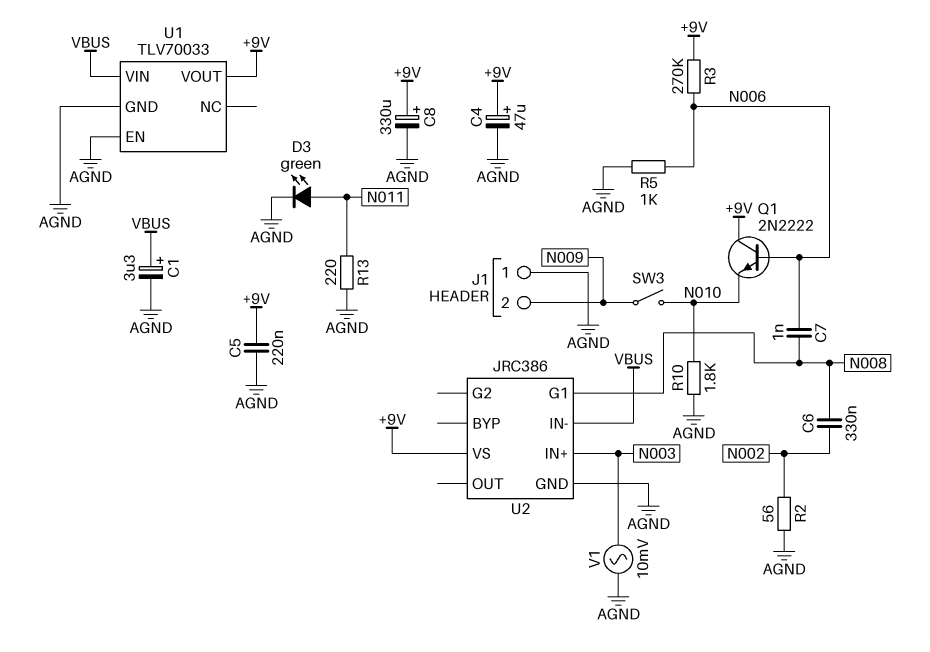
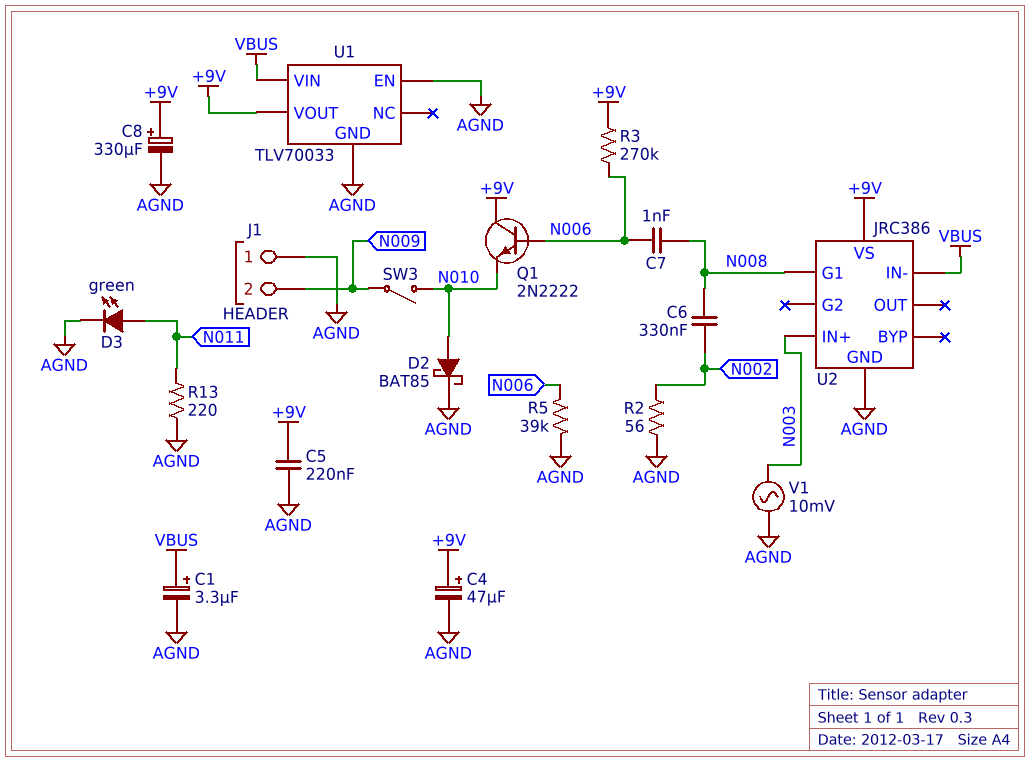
D2: none -> schottky BAT85 (A N010, K AGND)
R5: 1k (AGND, N006) -> 39k (AGND, N006)
R10: 1.8k (AGND, N010) -> none

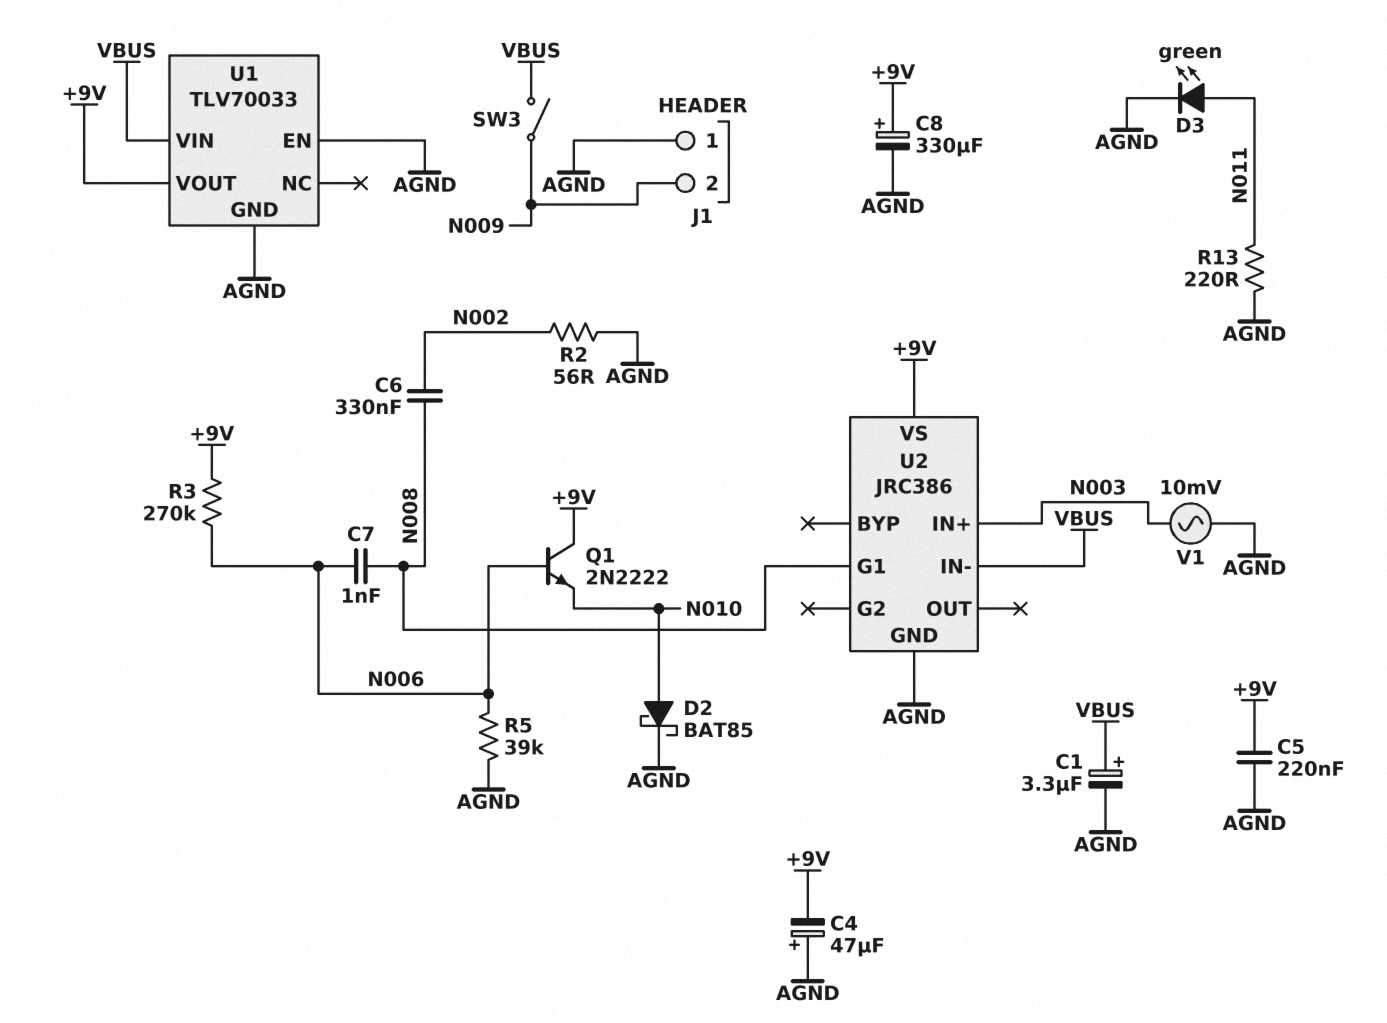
C4: 47uF (plus +9V, minus AGND) -> 47uF (plus AGND, minus +9V)
SW3: switch (N009, N010) -> switch (N009, VBUS)

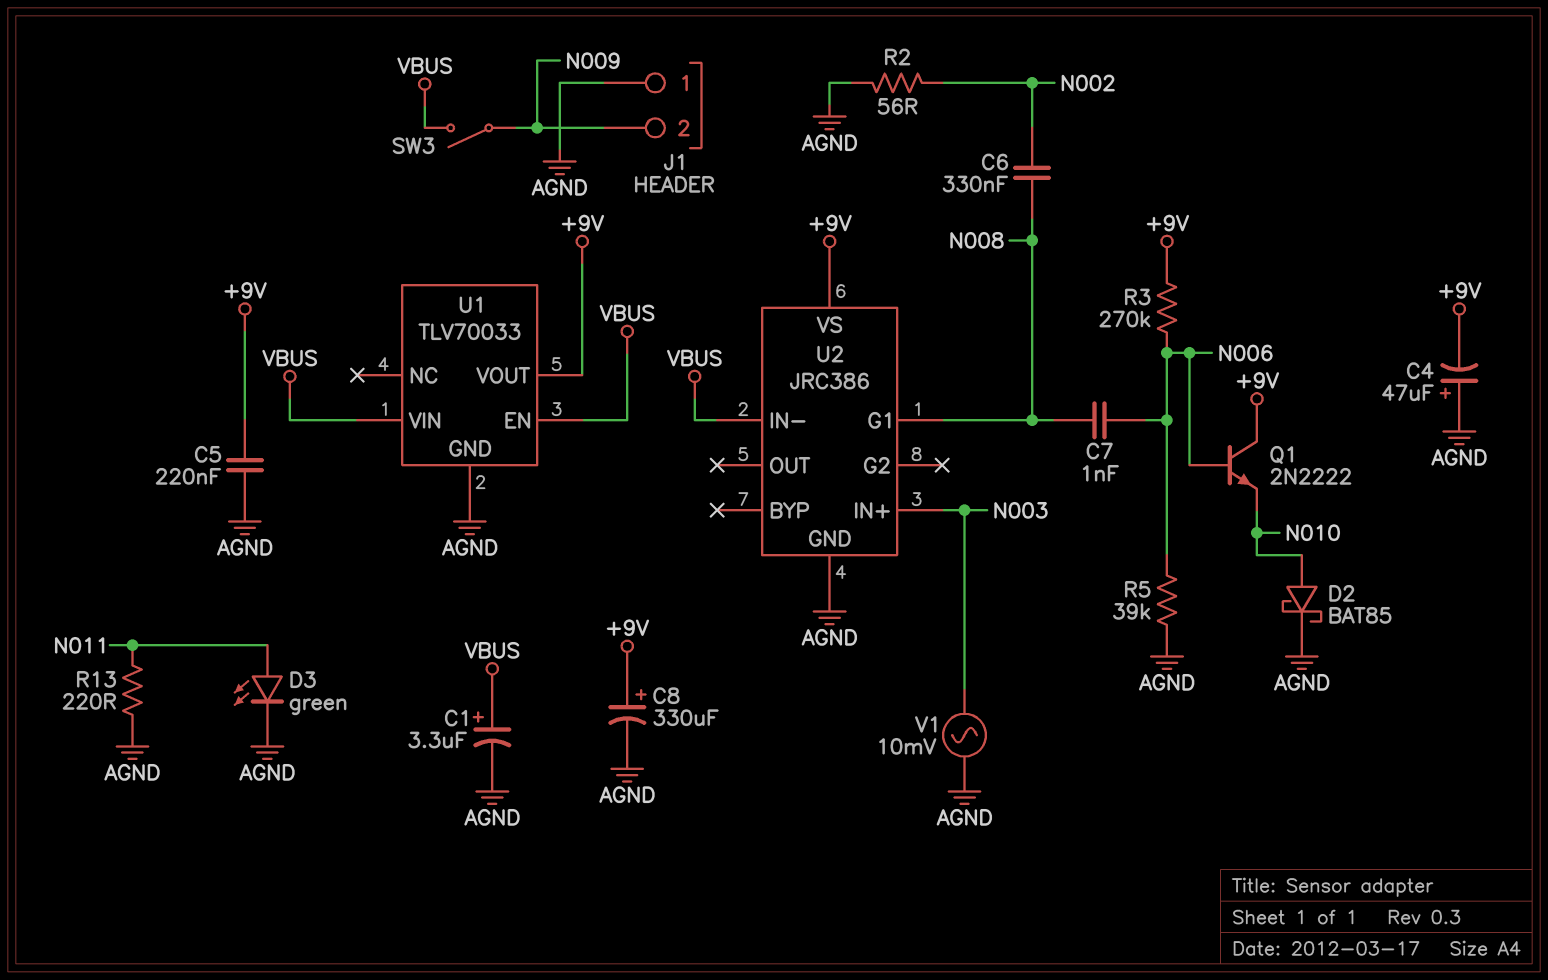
U1 pin EN: AGND -> VBUS

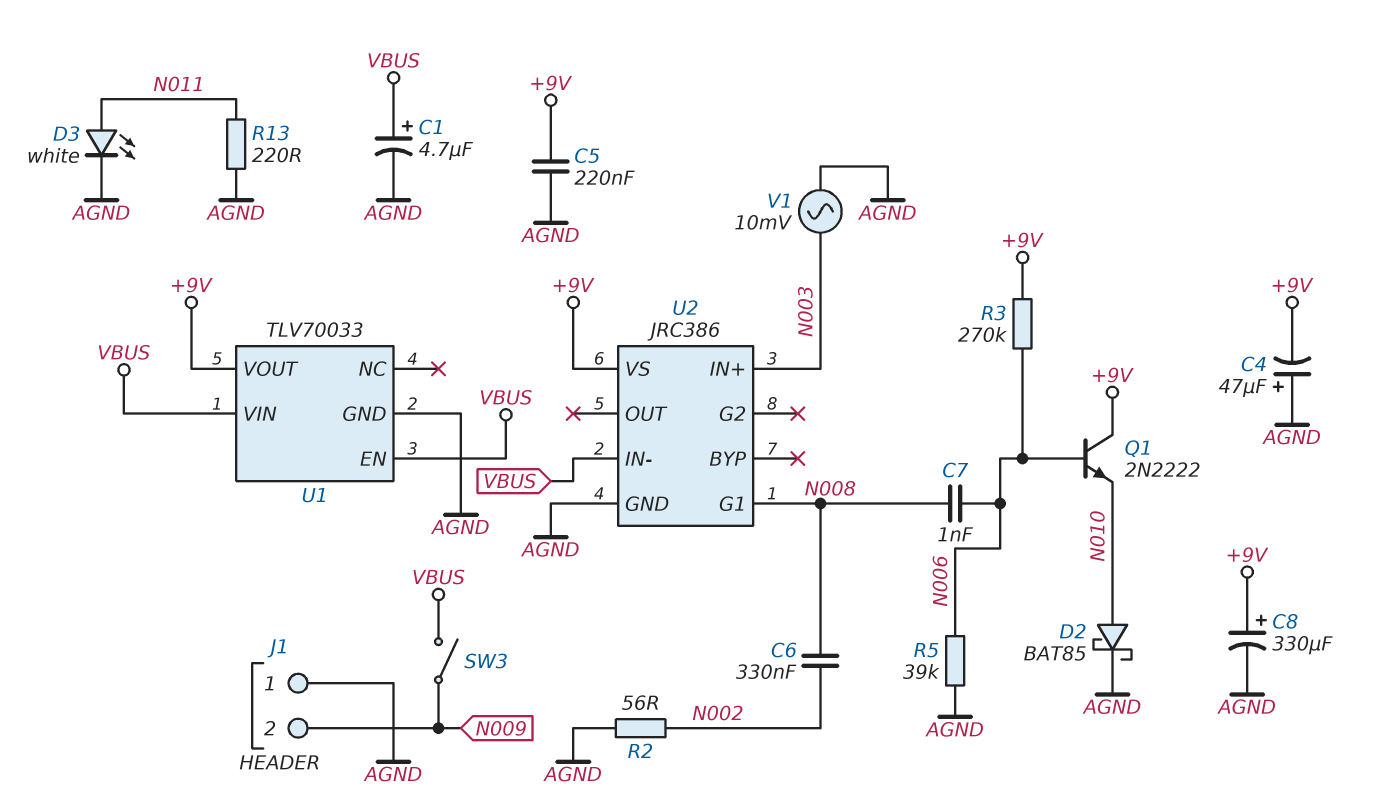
C1: 3.3uF (plus VBUS, minus AGND) -> 4.7uF (plus VBUS, minus AGND)
D3: LED green (A N011, K AGND) -> LED white (A N011, K AGND)

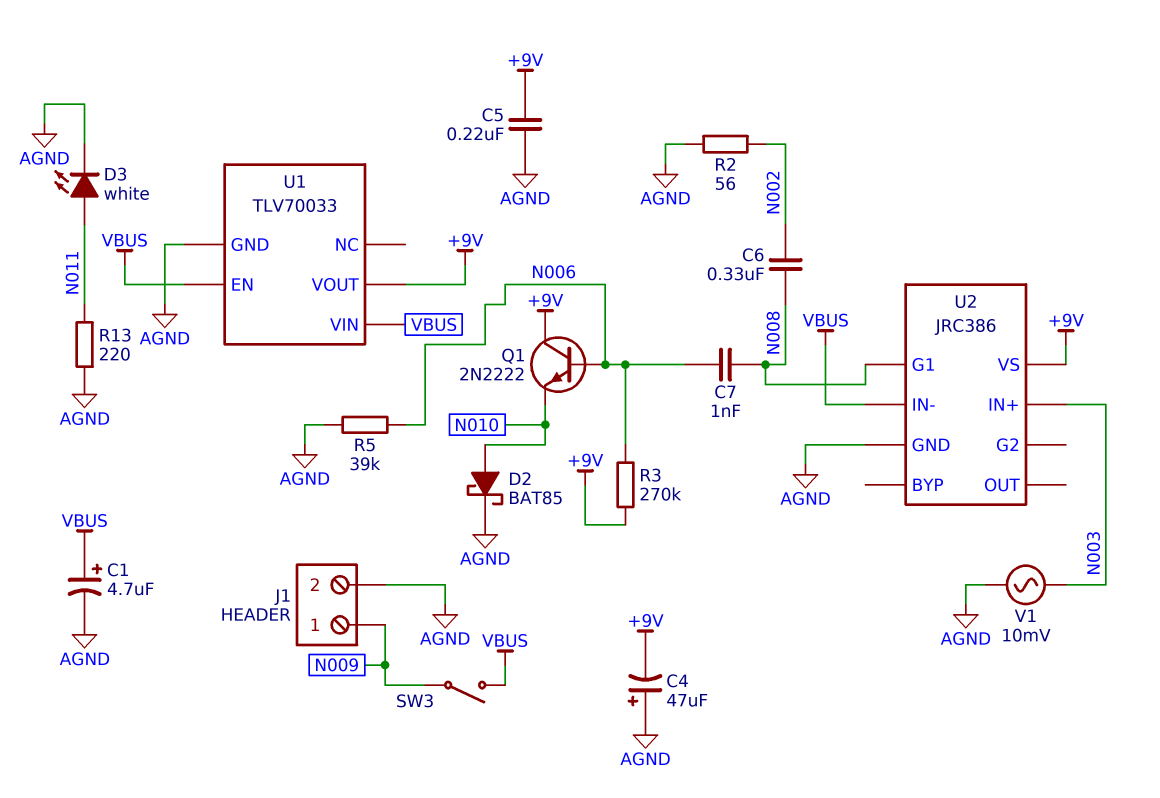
C8: 330uF (plus +9V, minus AGND) -> none
J1 pin 1: AGND -> N009
J1 pin 2: N009 -> AGND

